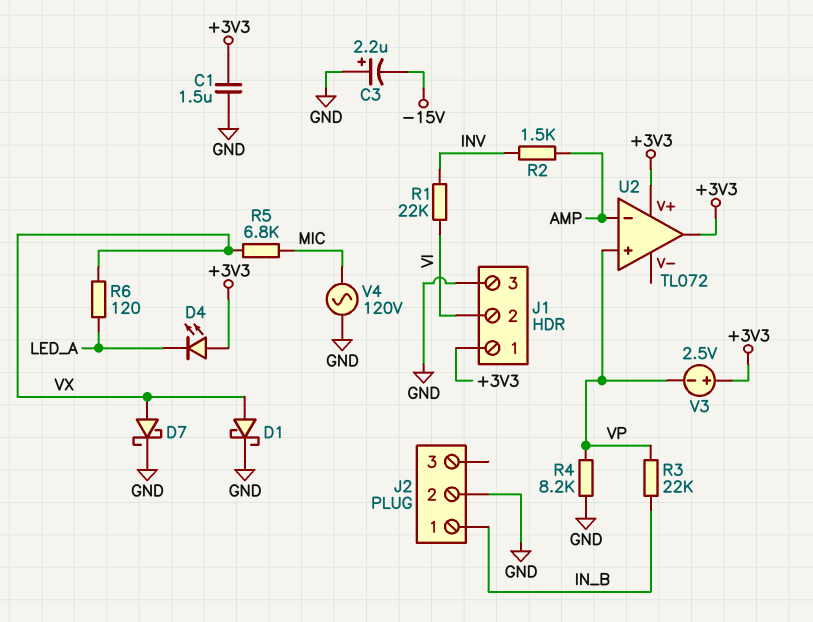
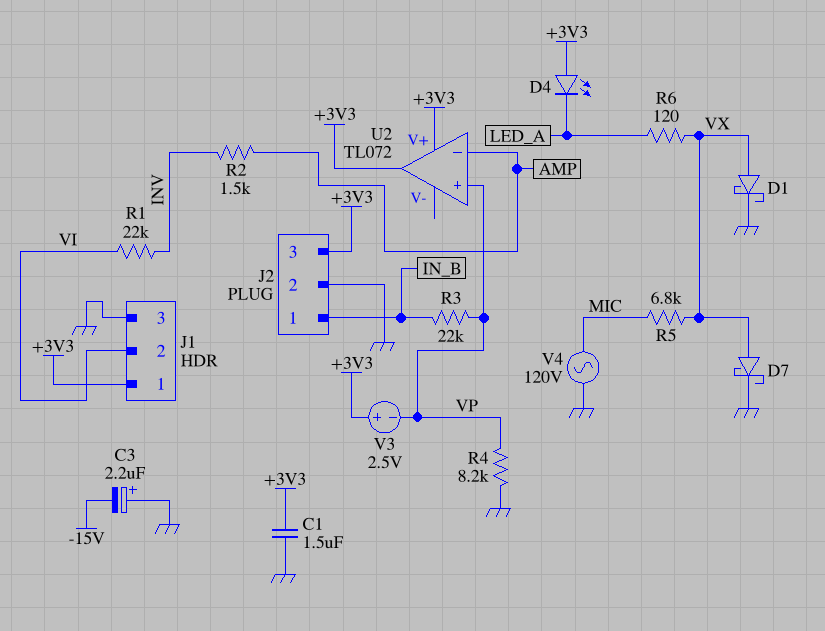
J2 pin 3: none -> +3V3

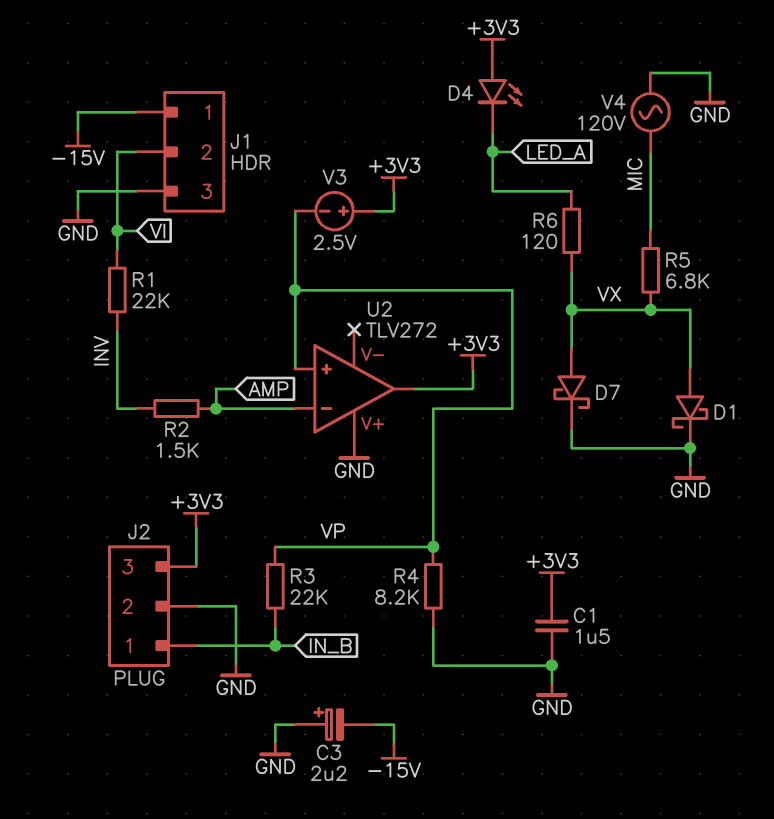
J1 pin 1: +3V3 -> -15V
U2: TL072 -> TLV272
U2 pin V+: +3V3 -> GND

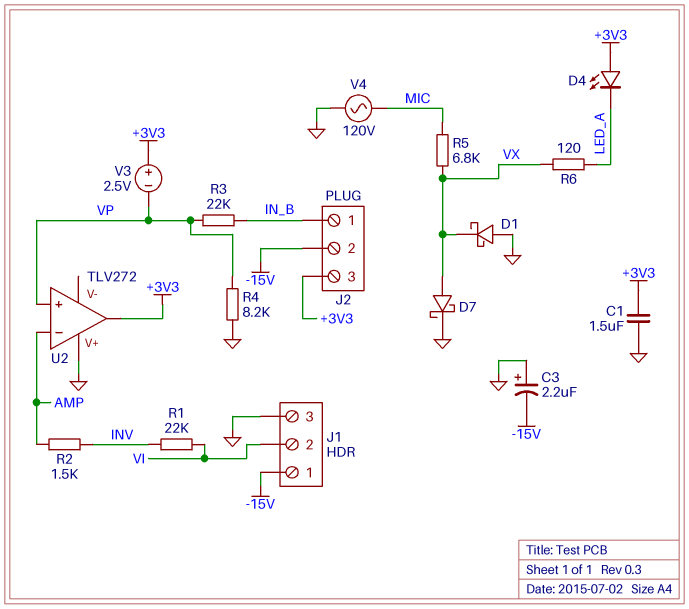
D1: schottky (A VX, K GND) -> schottky (A GND, K VX)
J2 pin 2: GND -> -15V

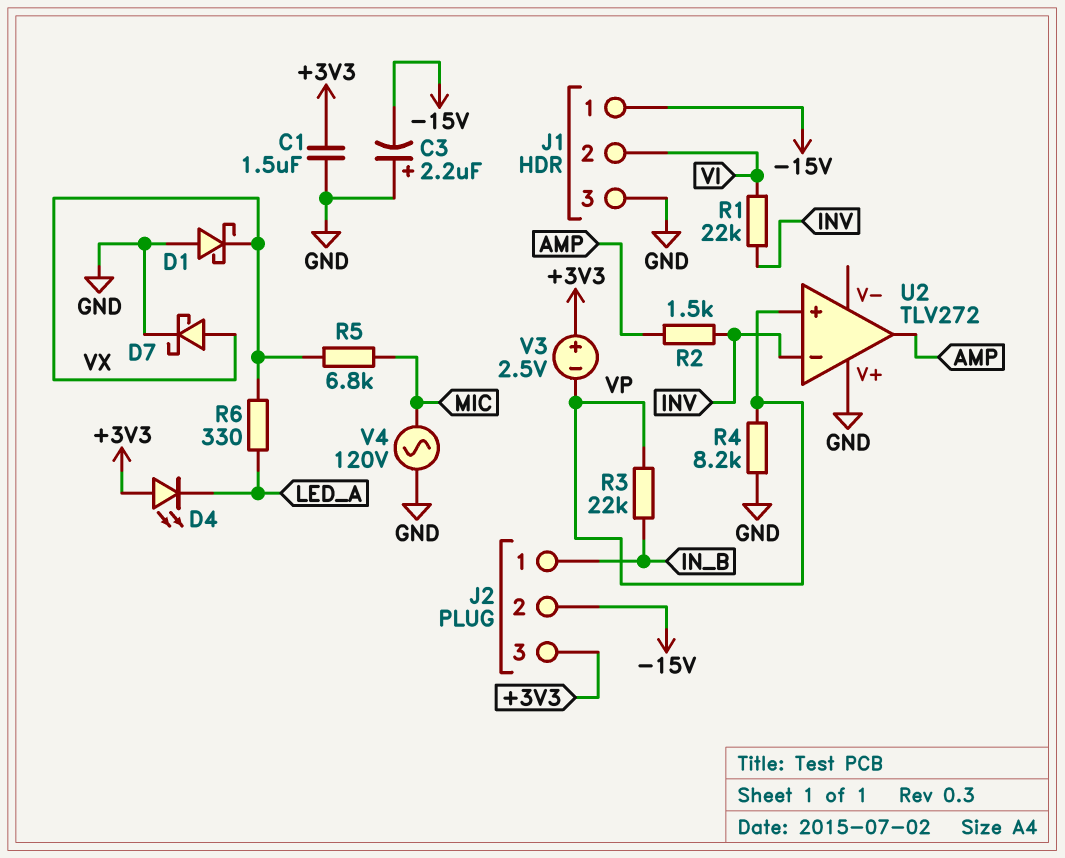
R6: 120 (LED_A, VX) -> 330 (LED_A, VX)
U2 pin in-: AMP -> INV
U2 pin out: +3V3 -> AMP

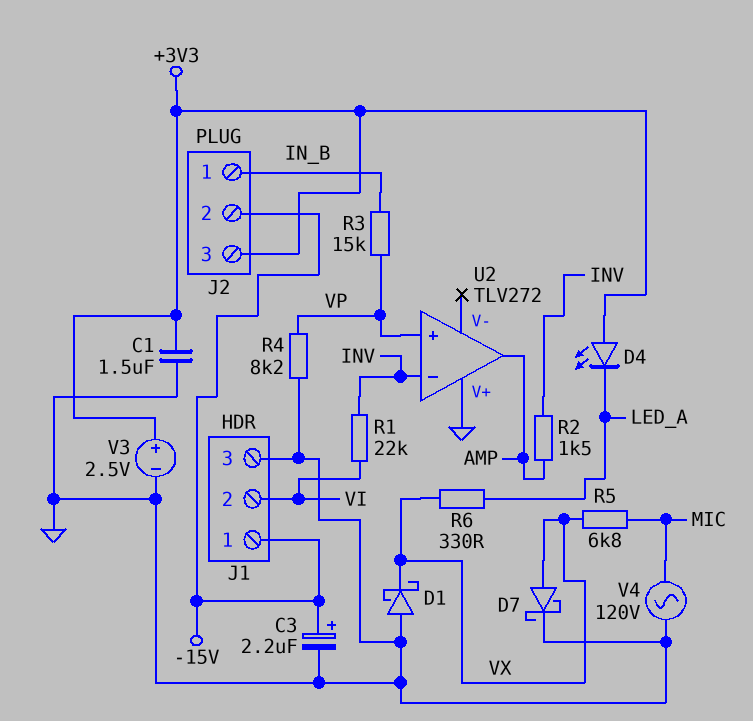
C3: 2.2uF (plus GND, minus -15V) -> 2.2uF (plus -15V, minus GND)
R3: 22k (IN_B, VP) -> 15k (IN_B, VP)
V3: 2.5V (plus +3V3, minus VP) -> 2.5V (plus +3V3, minus GND)

